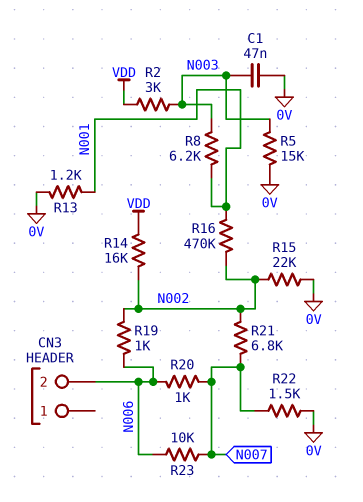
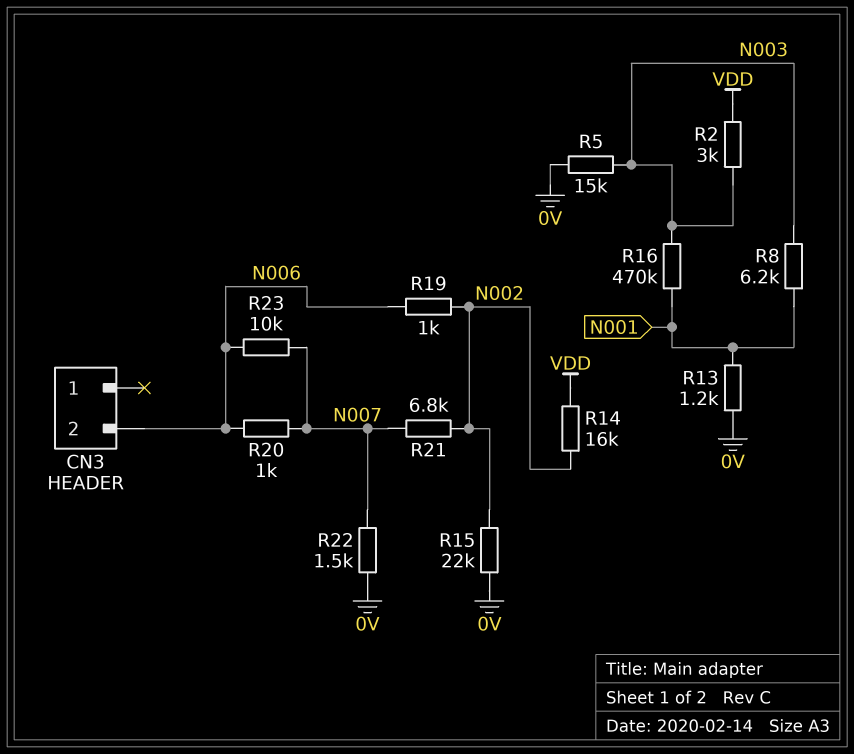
C1: 47nF (0V, N003) -> none
R16: 470k (N001, N002) -> 470k (N001, N003)

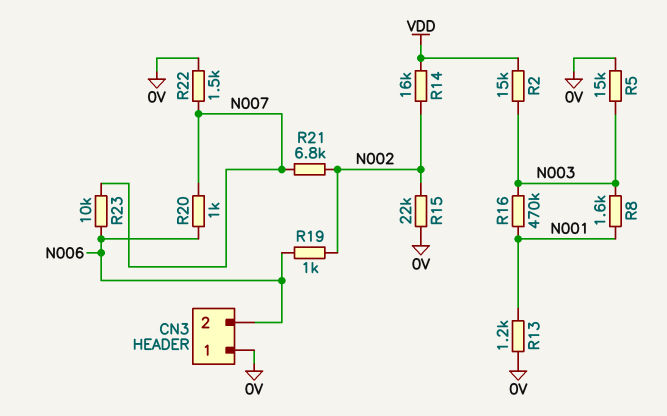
CN3 pin 1: none -> 0V
R2: 3k (N003, VDD) -> 15k (N003, VDD)
R8: 6.2k (N001, N003) -> 1.6k (N001, N003)

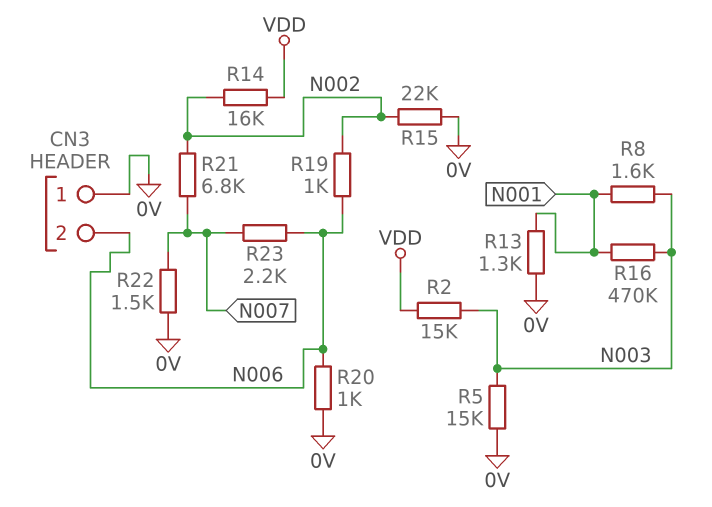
R13: 1.2k (0V, N001) -> 1.3k (0V, N001)
R20: 1k (N006, N007) -> 1k (0V, N006)
R23: 10k (N006, N007) -> 2.2k (N006, N007)

